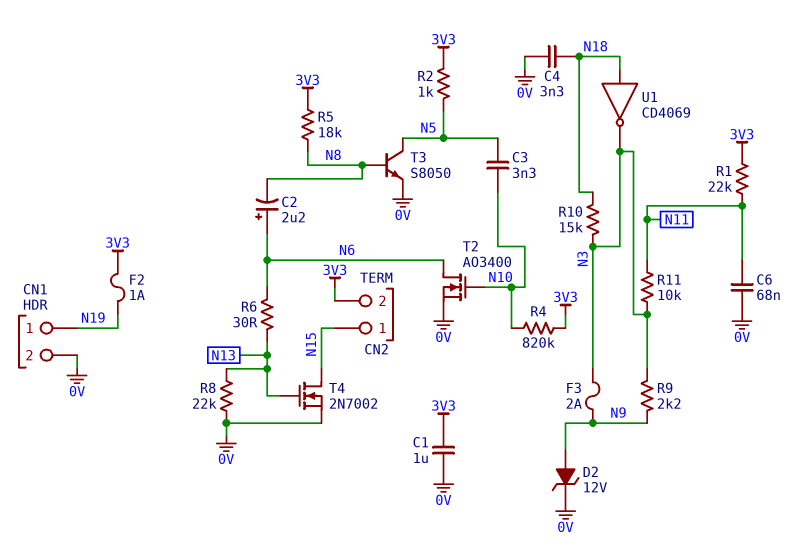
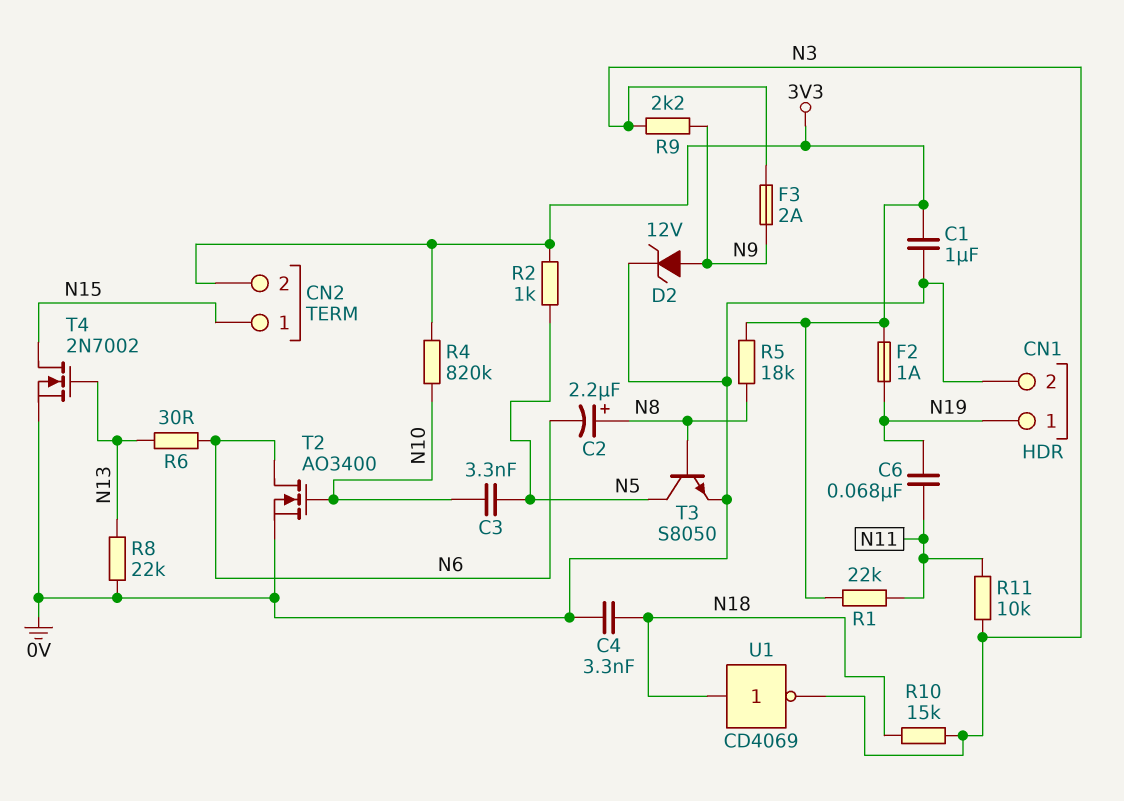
C2: 2.2uF (plus N6, minus N8) -> 2.2uF (plus N8, minus N6)
C6: 68nF (0V, N11) -> 68nF (N11, N19)

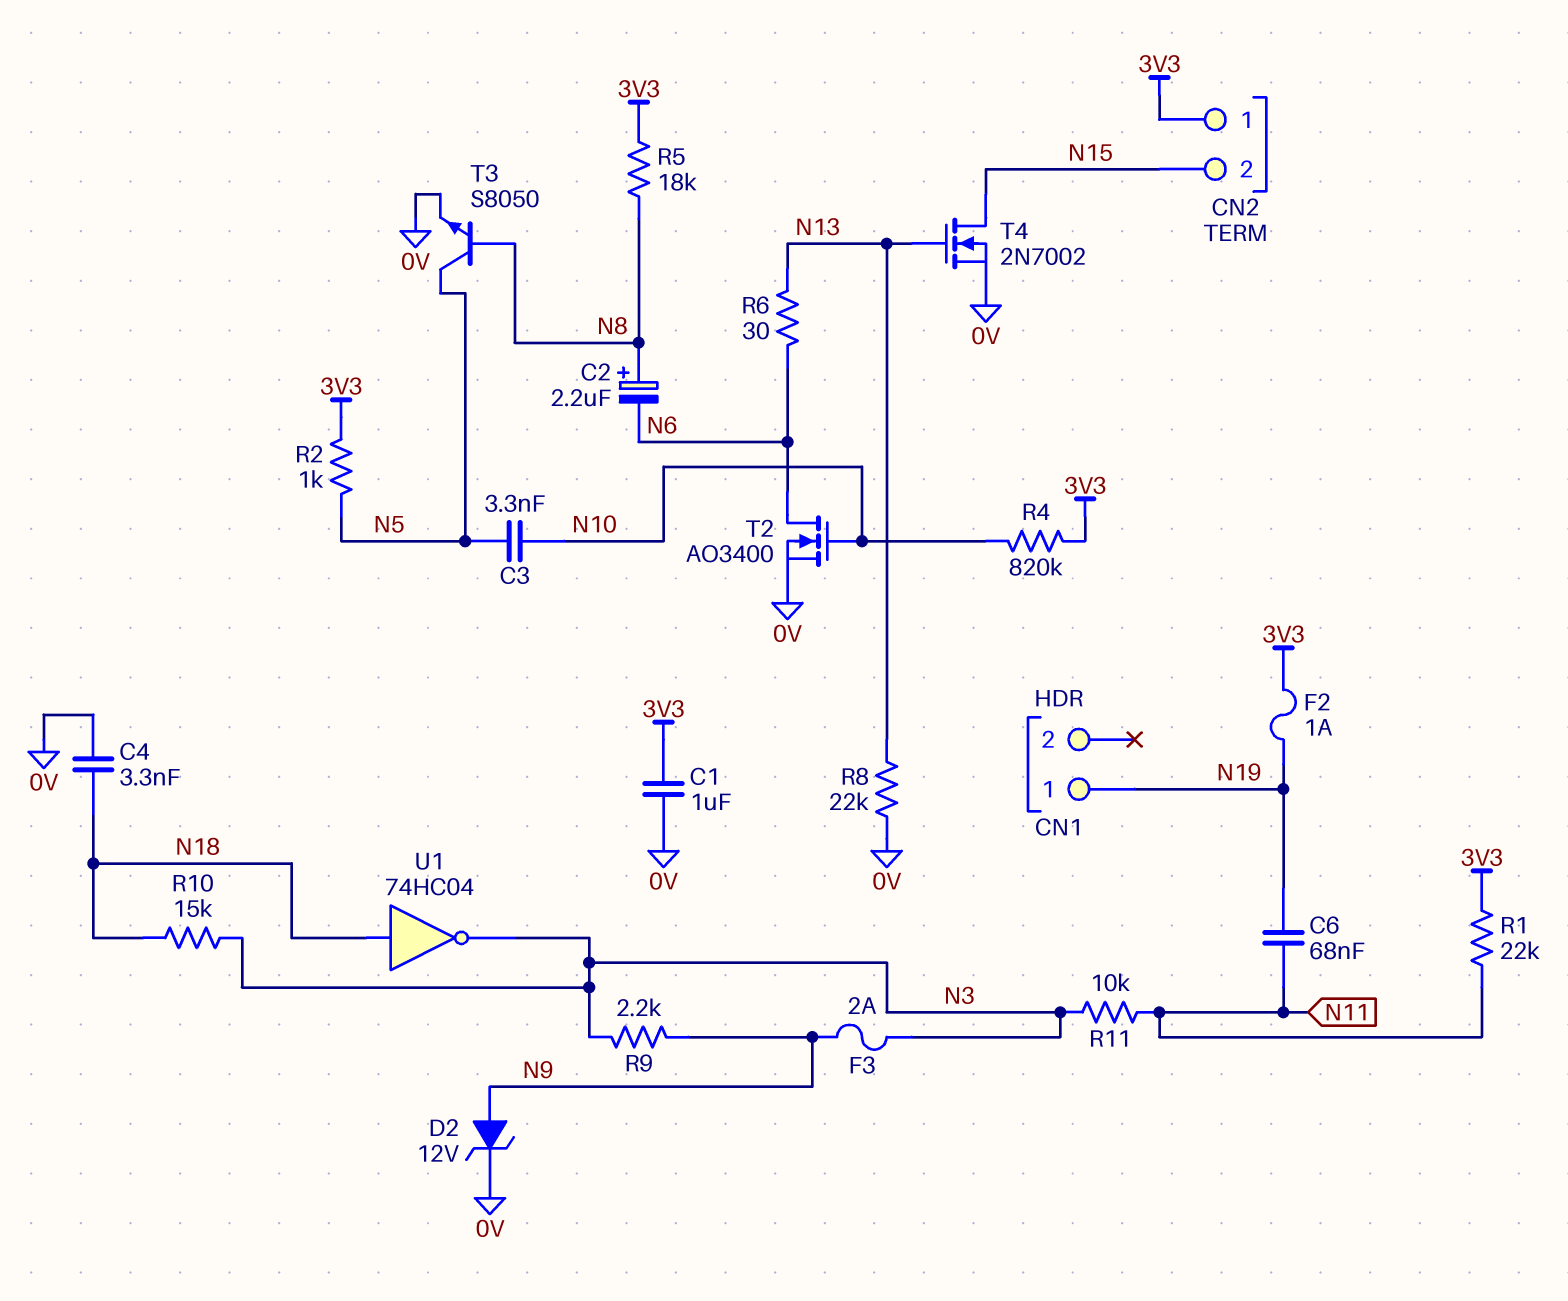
CN1 pin 2: 0V -> none
CN2 pin 1: N15 -> 3V3
CN2 pin 2: 3V3 -> N15
U1: NOT CD4069 (in N18, out N3) -> NOT 74HC04 (in N18, out N3)

